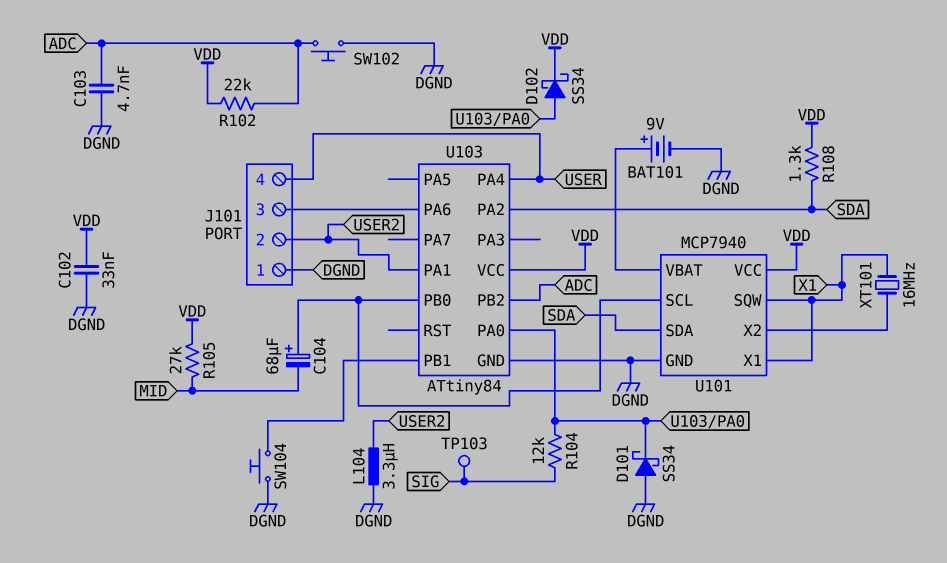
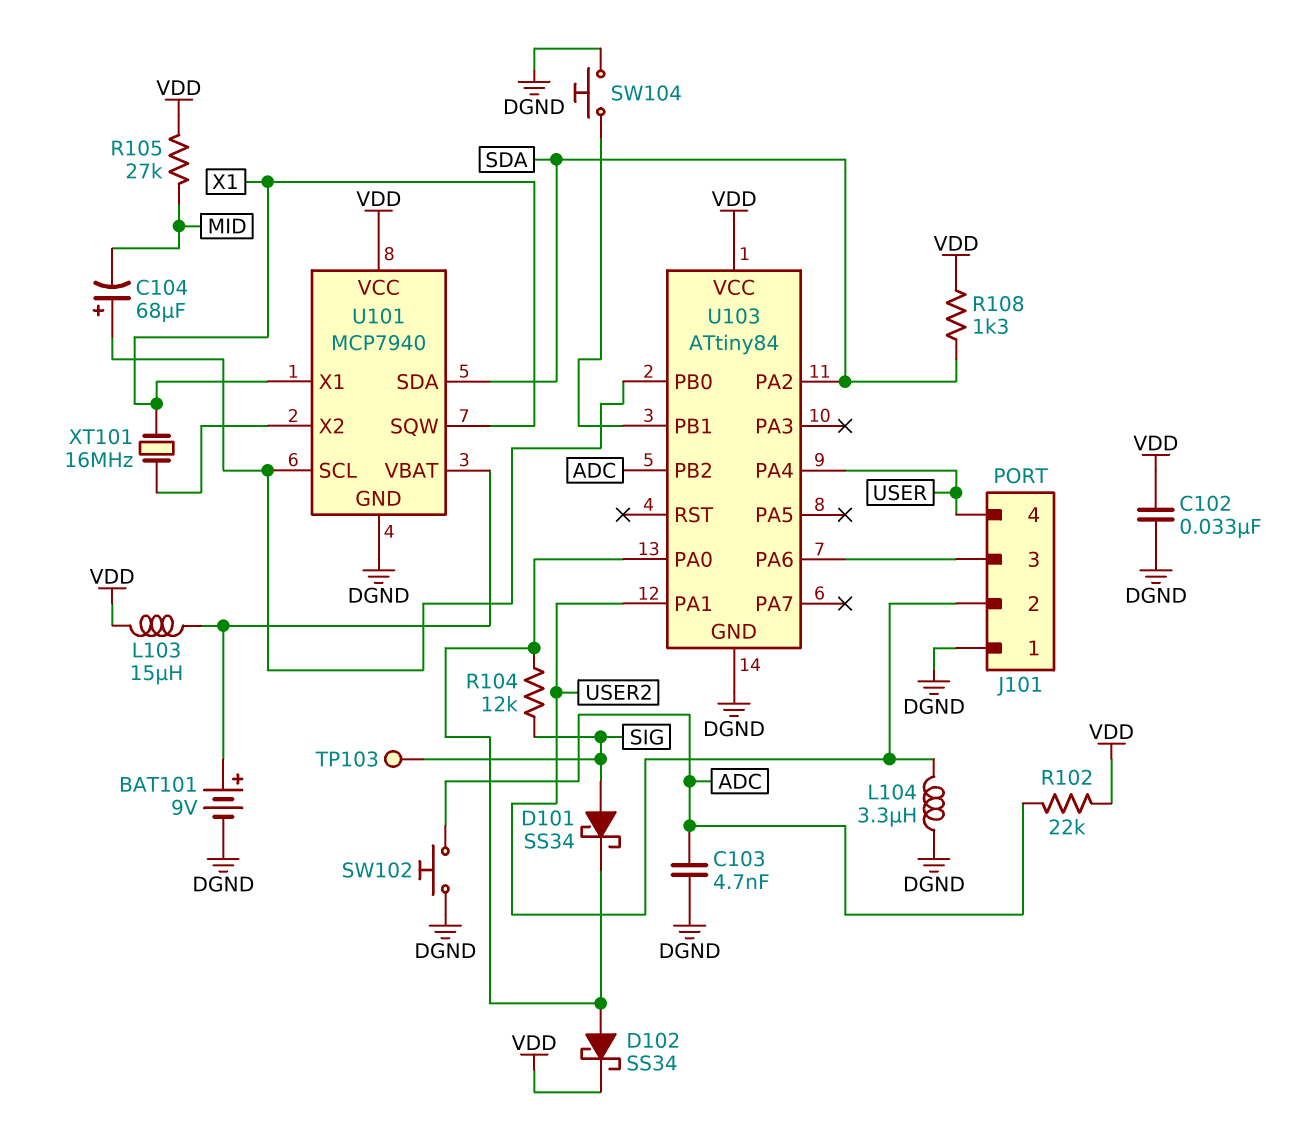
D101: schottky SS34 (A DGND, K U103/PA0) -> schottky SS34 (A SIG, K U103/PA0)
L103: none -> 15uH (U101/VBAT, VDD)

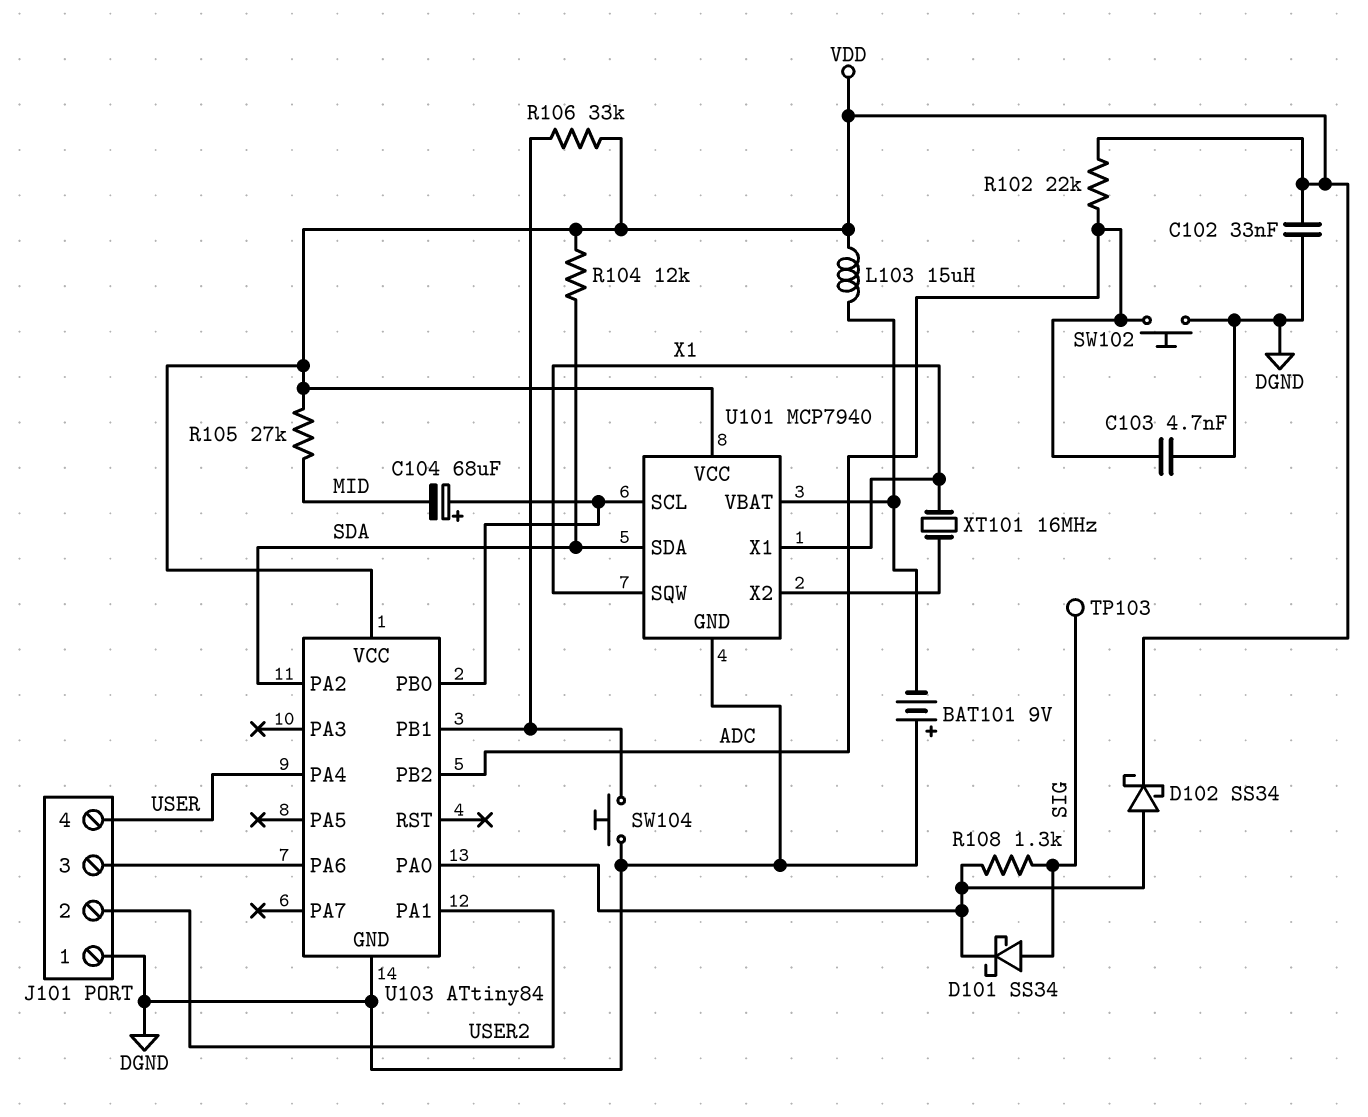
BAT101: 9V (plus U101/VBAT, minus DGND) -> 9V (plus DGND, minus U101/VBAT)
L104: 3.3uH (DGND, USER2) -> none
R104: 12k (SIG, U103/PA0) -> 12k (SDA, VDD)
R106: none -> 33k (U103/PB1, VDD)
R108: 1.3k (SDA, VDD) -> 1.3k (SIG, U103/PA0)

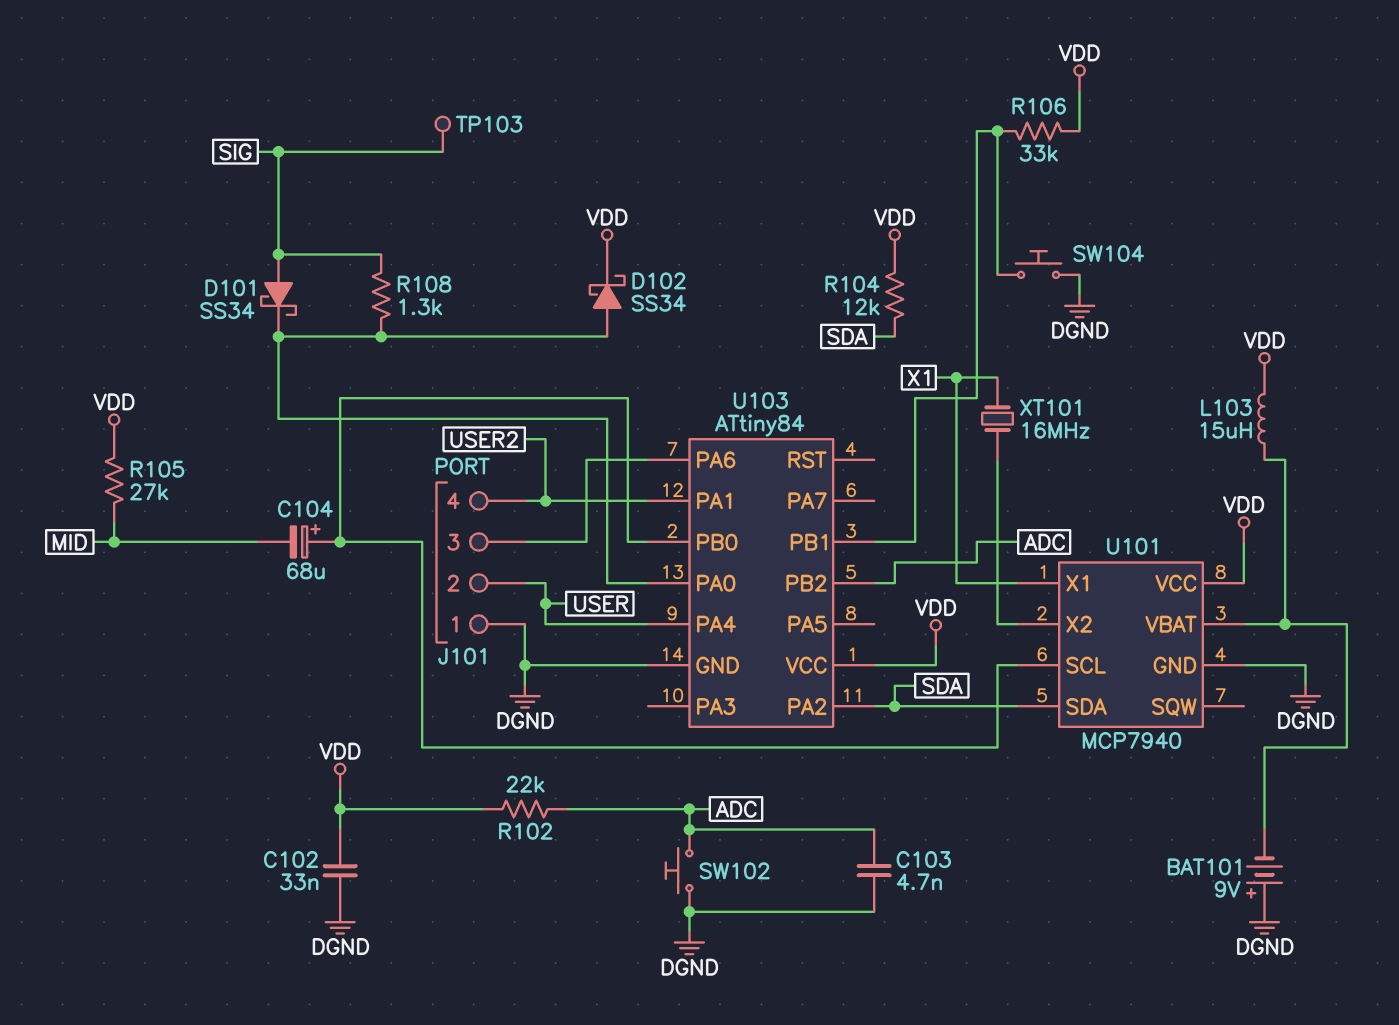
J101 pin 2: USER2 -> USER
J101 pin 4: USER -> USER2
U101 pin SQW: X1 -> none

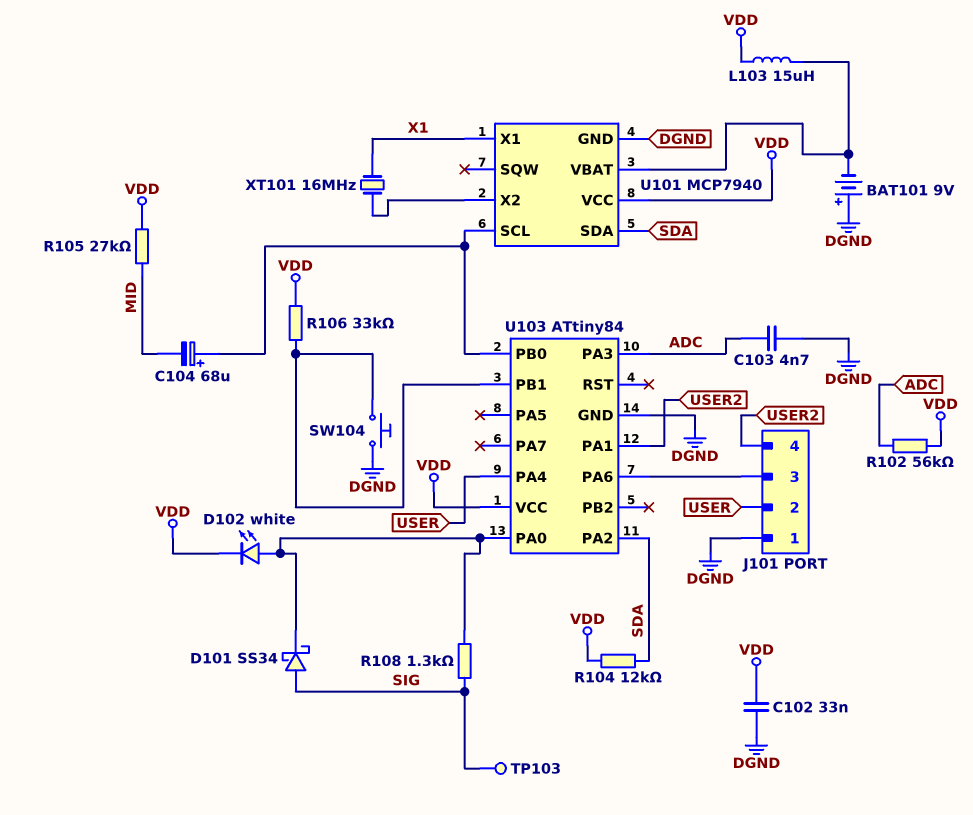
D102: schottky SS34 (A U103/PA0, K VDD) -> LED white (A U103/PA0, K VDD)
R102: 22k (ADC, VDD) -> 56k (ADC, VDD)
SW102: button (ADC, DGND) -> none
U103 pin PA3: none -> ADC
U103 pin PB2: ADC -> none

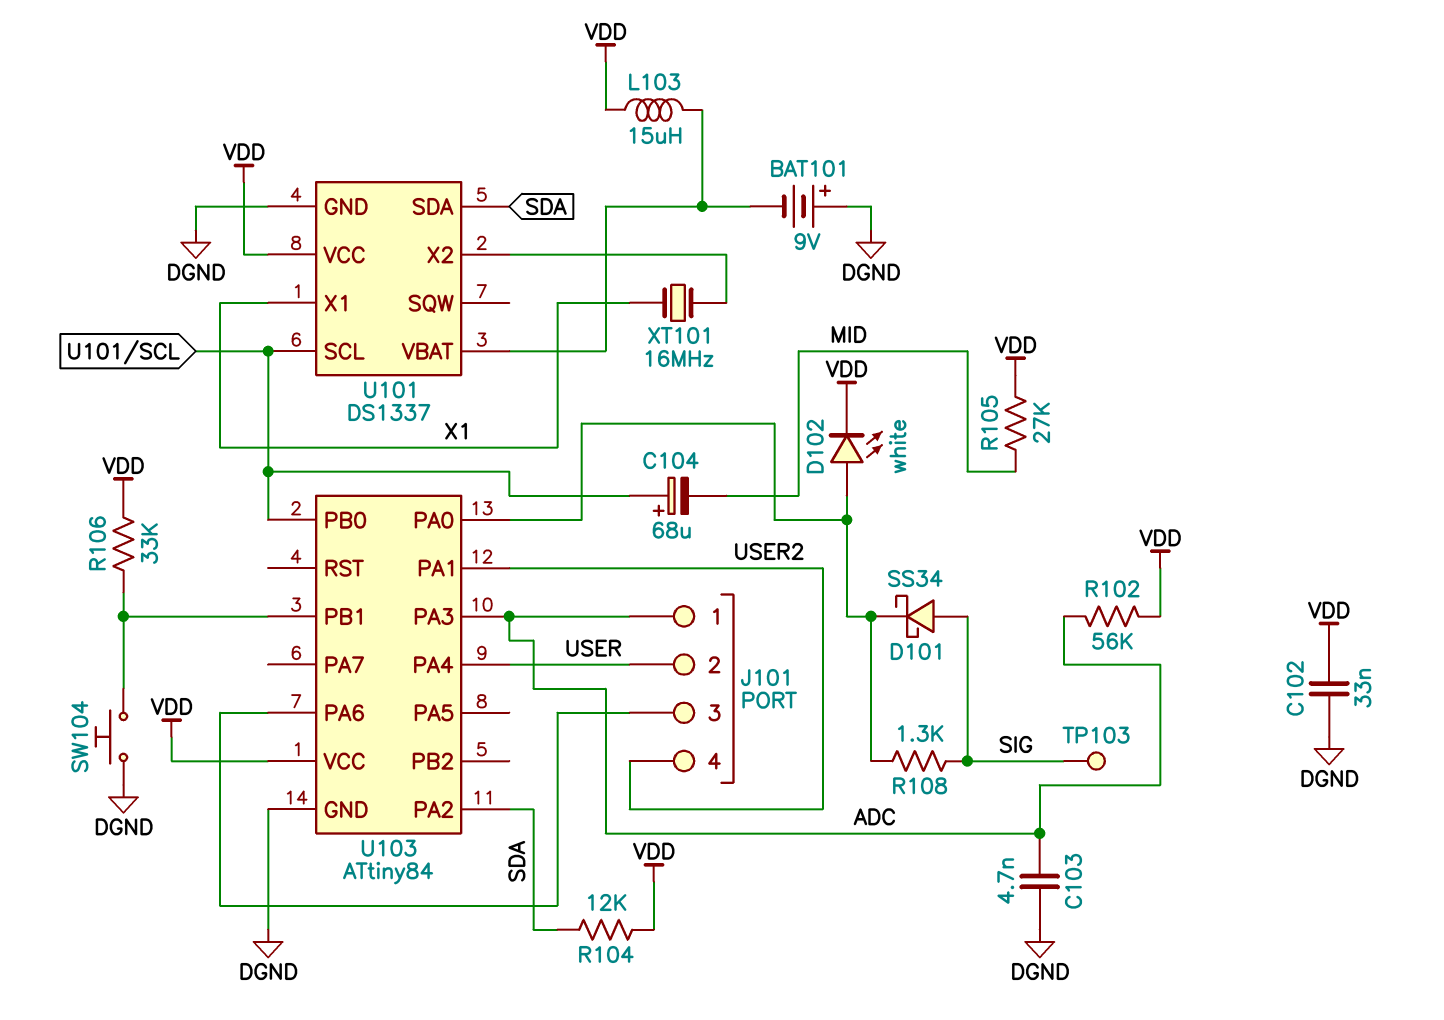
J101 pin 1: DGND -> ADC
U101: MCP7940 -> DS1337

